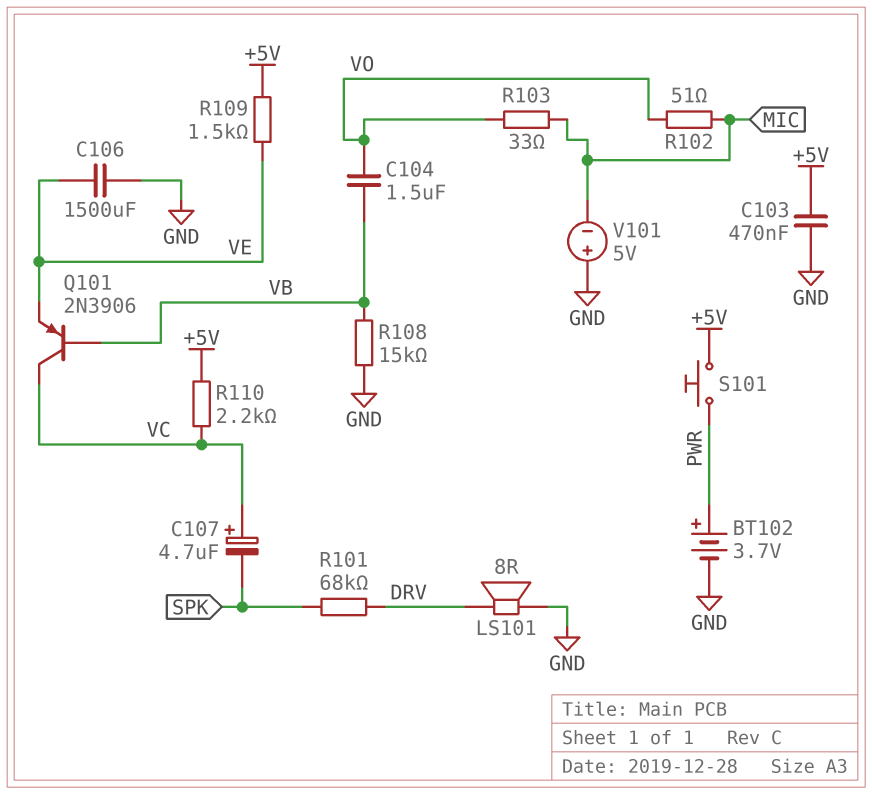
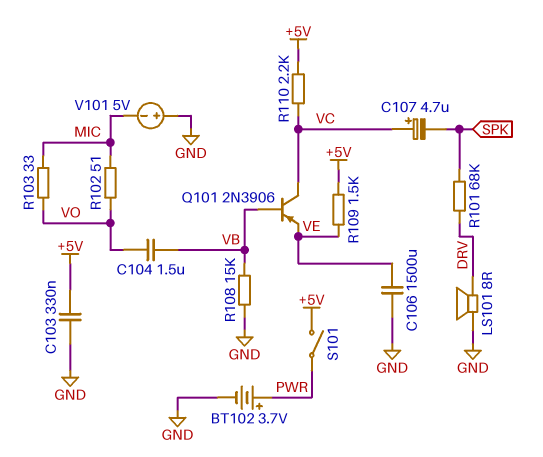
C103: 470nF (+5V, GND) -> 330nF (+5V, GND)
S101: button (+5V, PWR) -> switch (+5V, PWR)

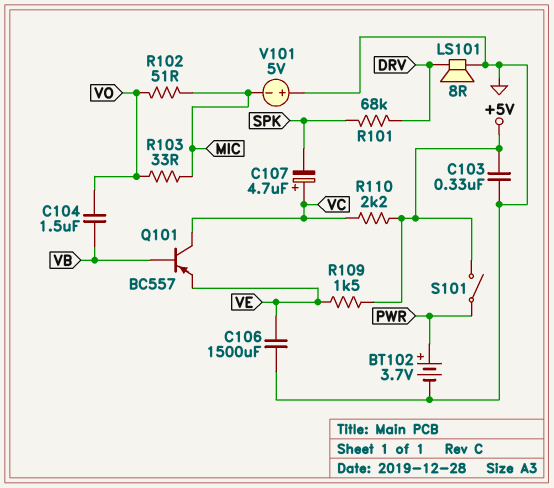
Q101: PNP 2N3906 (B VB, C VC, E VE) -> PNP BC557 (B VB, C VC, E VE)
R108: 15k (GND, VB) -> none

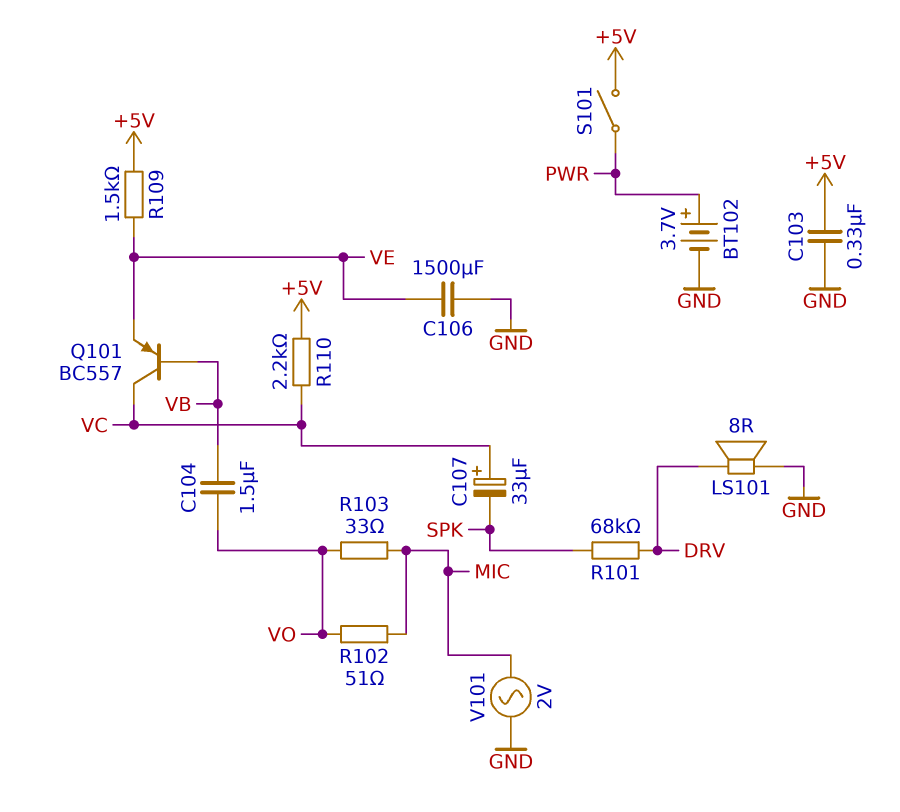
C107: 4.7uF (plus VC, minus SPK) -> 33uF (plus VC, minus SPK)
V101: 5V (plus GND, minus MIC) -> AC 2V (GND, MIC)

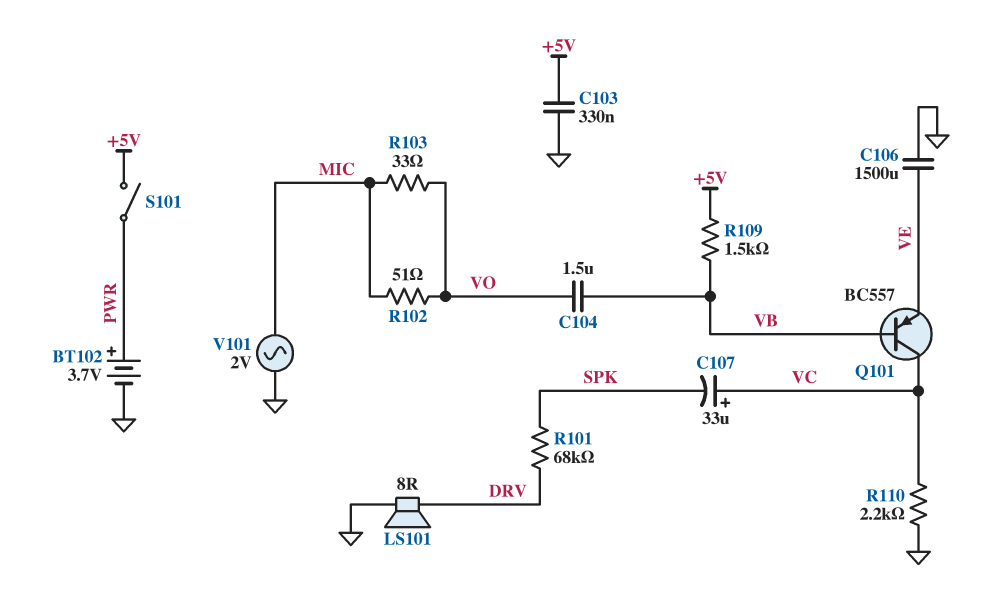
R109: 1.5k (+5V, VE) -> 1.5k (+5V, VB)
R110: 2.2k (+5V, VC) -> 2.2k (GND, VC)

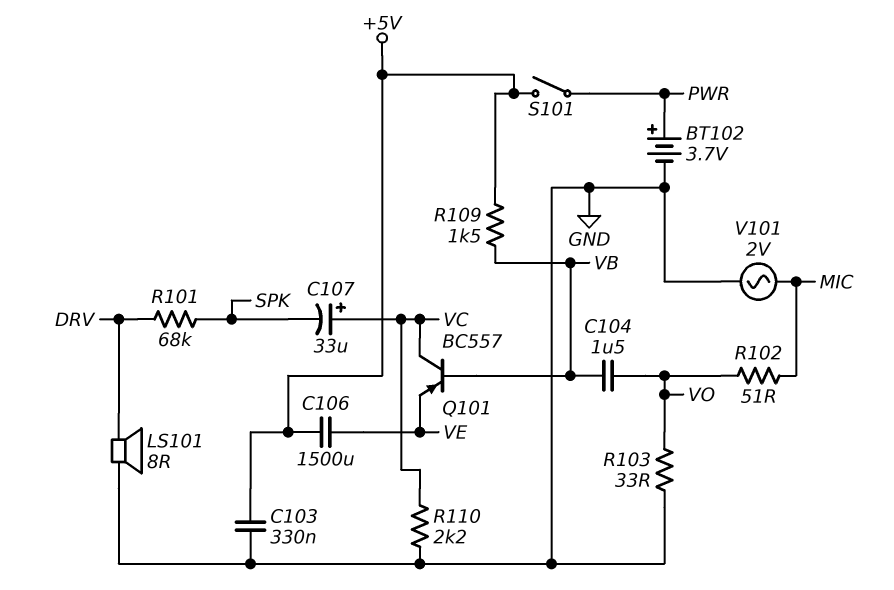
C106: 1500uF (GND, VE) -> 1500uF (+5V, VE)
R103: 33 (MIC, VO) -> 33 (GND, VO)

